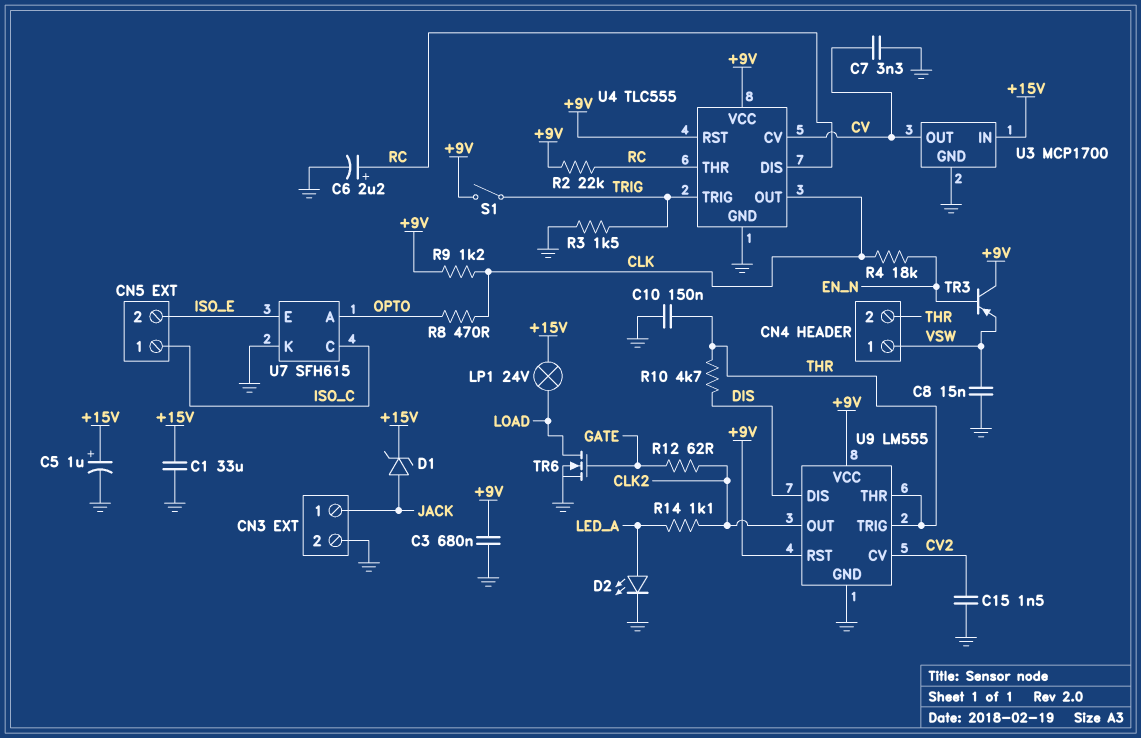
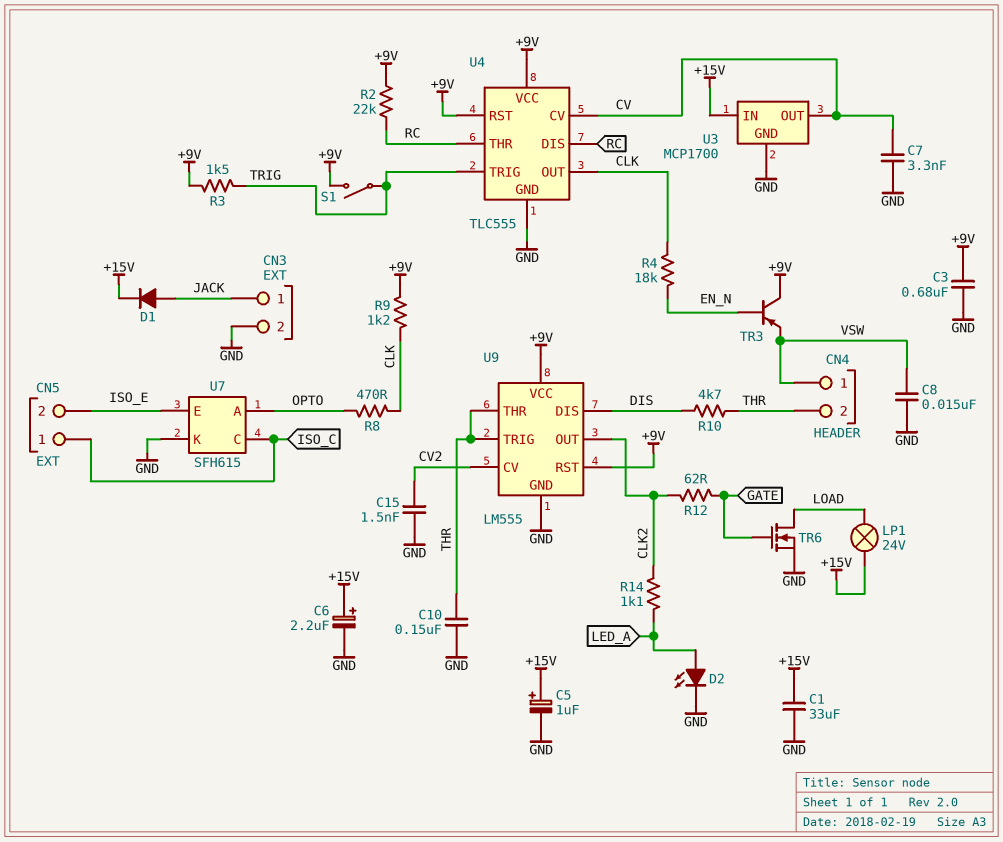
C6: 2.2uF (plus RC, minus GND) -> 2.2uF (plus +15V, minus GND)
D1: zener (A JACK, K +15V) -> diode (A JACK, K +15V)
R3: 1.5k (GND, TRIG) -> 1.5k (+9V, TRIG)

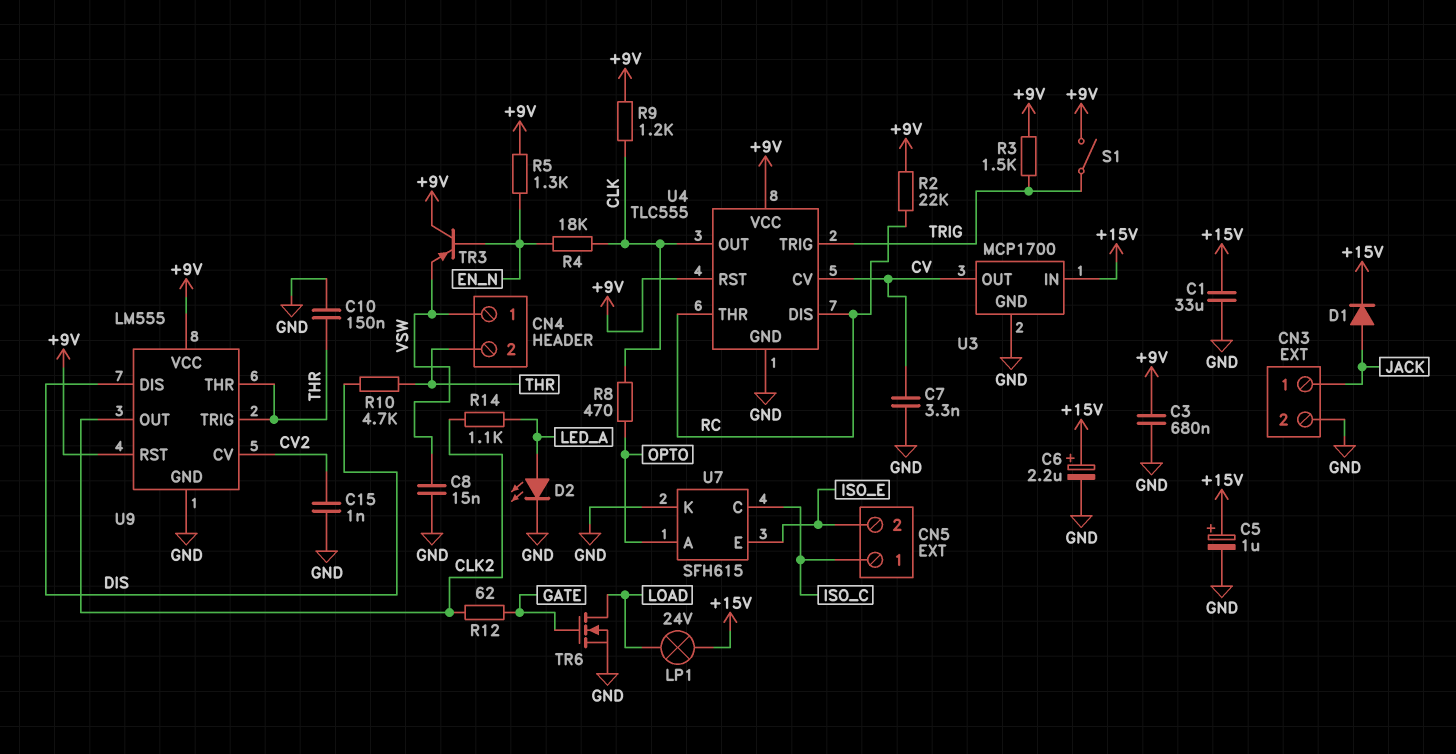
C15: 1.5nF (CV2, GND) -> 1nF (CV2, GND)
R5: none -> 1.3k (+9V, EN_N)

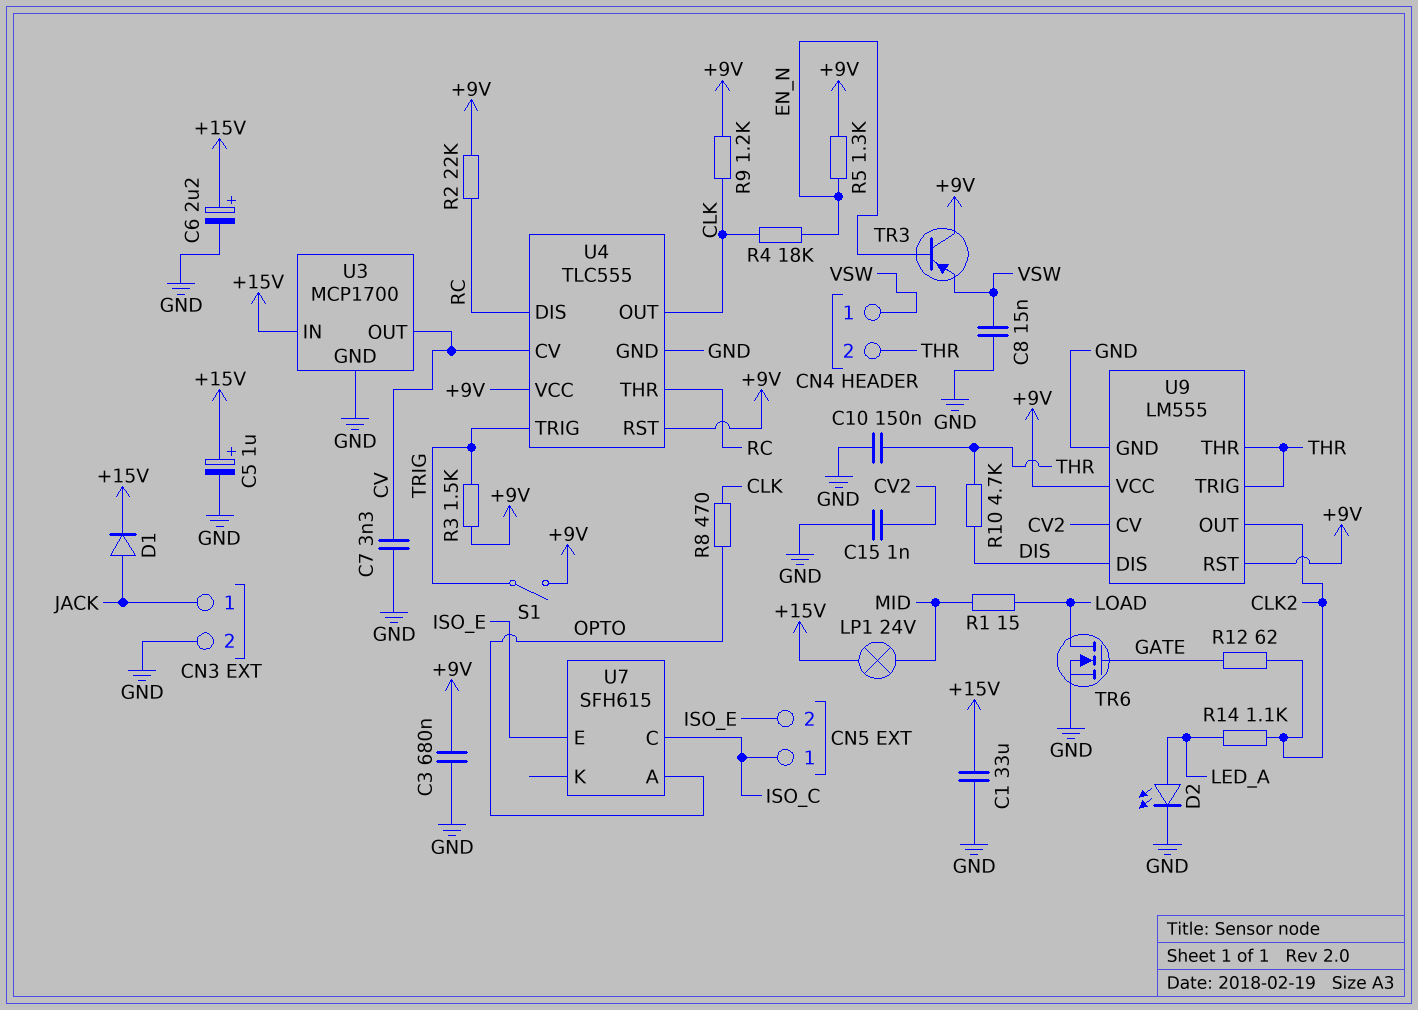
LP1: lamp 24V (+15V, LOAD) -> lamp 24V (+15V, MID)
R1: none -> 15 (LOAD, MID)
U7 pin K: GND -> none

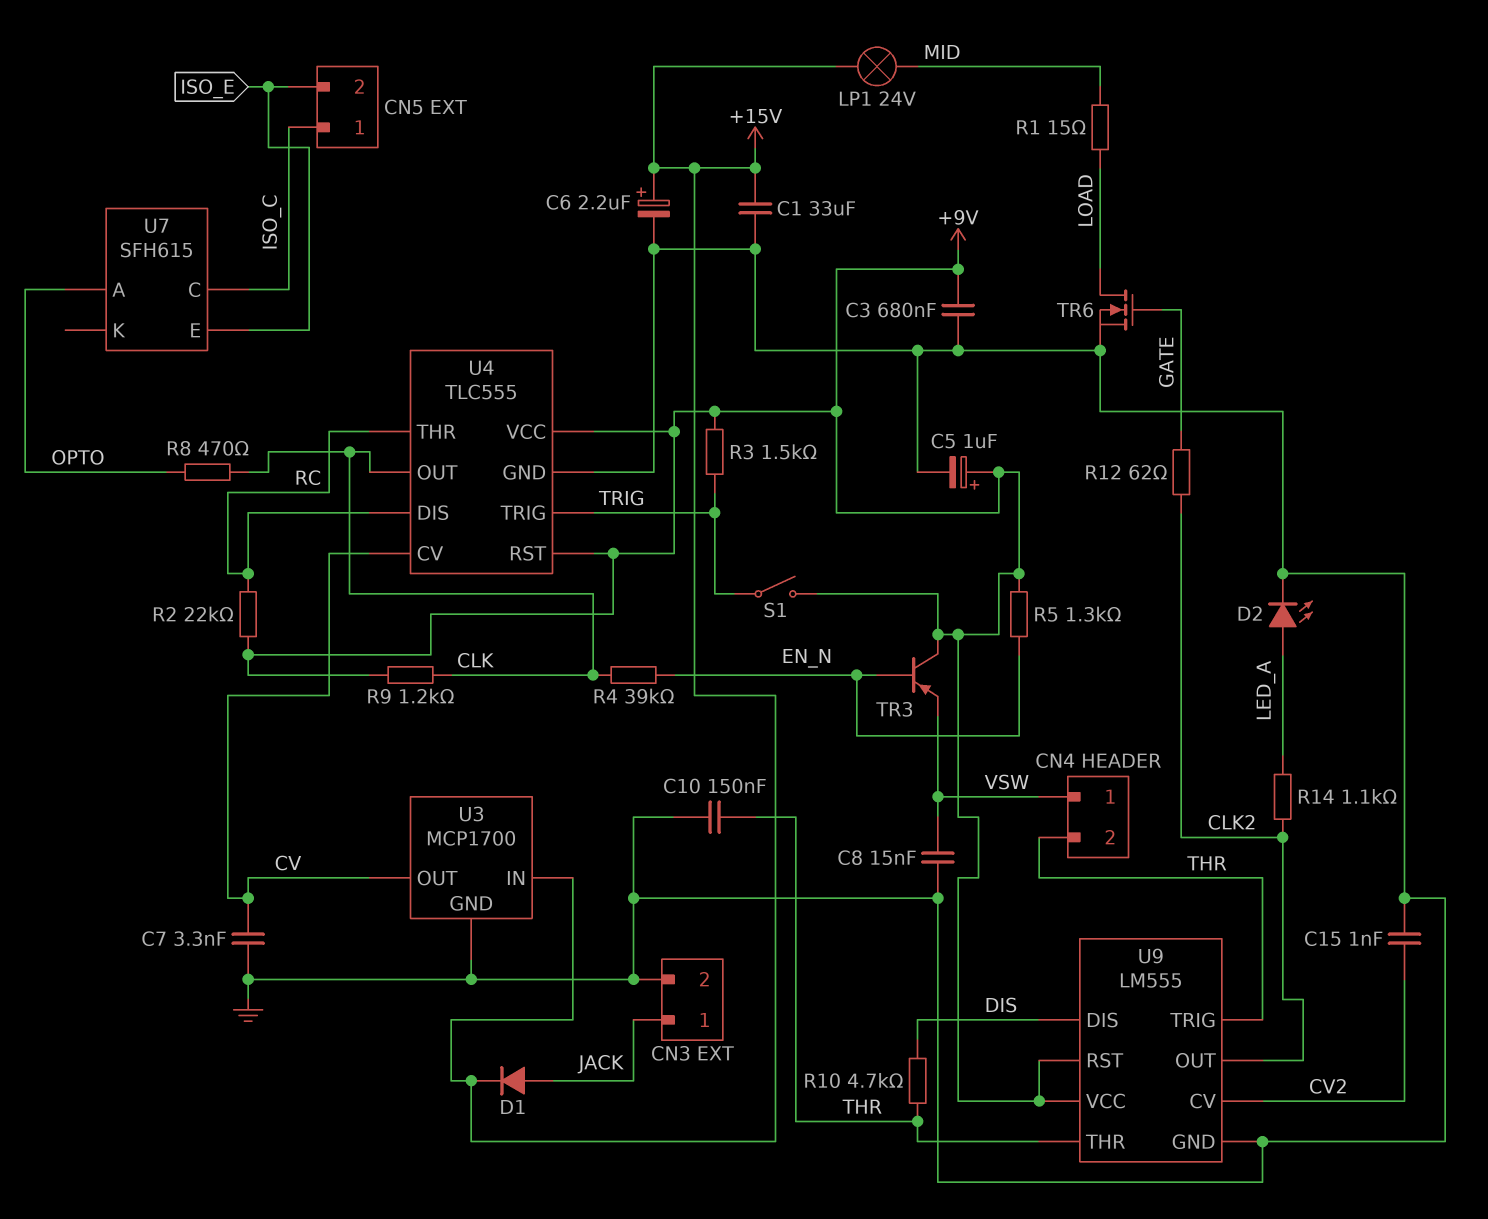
C5: 1uF (plus +15V, minus GND) -> 1uF (plus +9V, minus GND)
R4: 18k (CLK, EN_N) -> 39k (CLK, EN_N)

